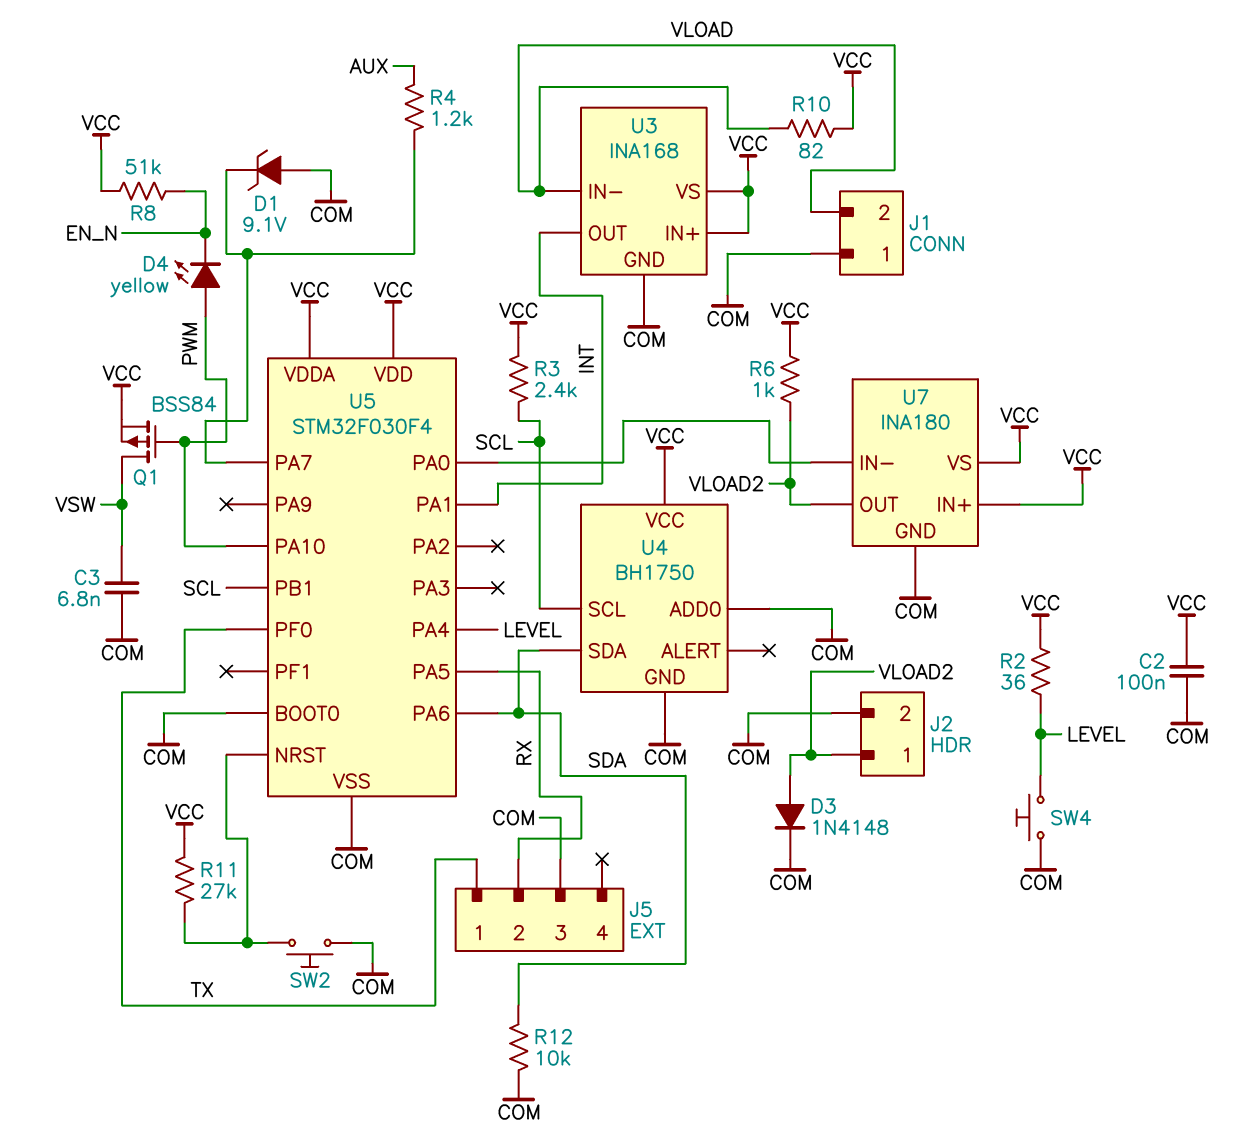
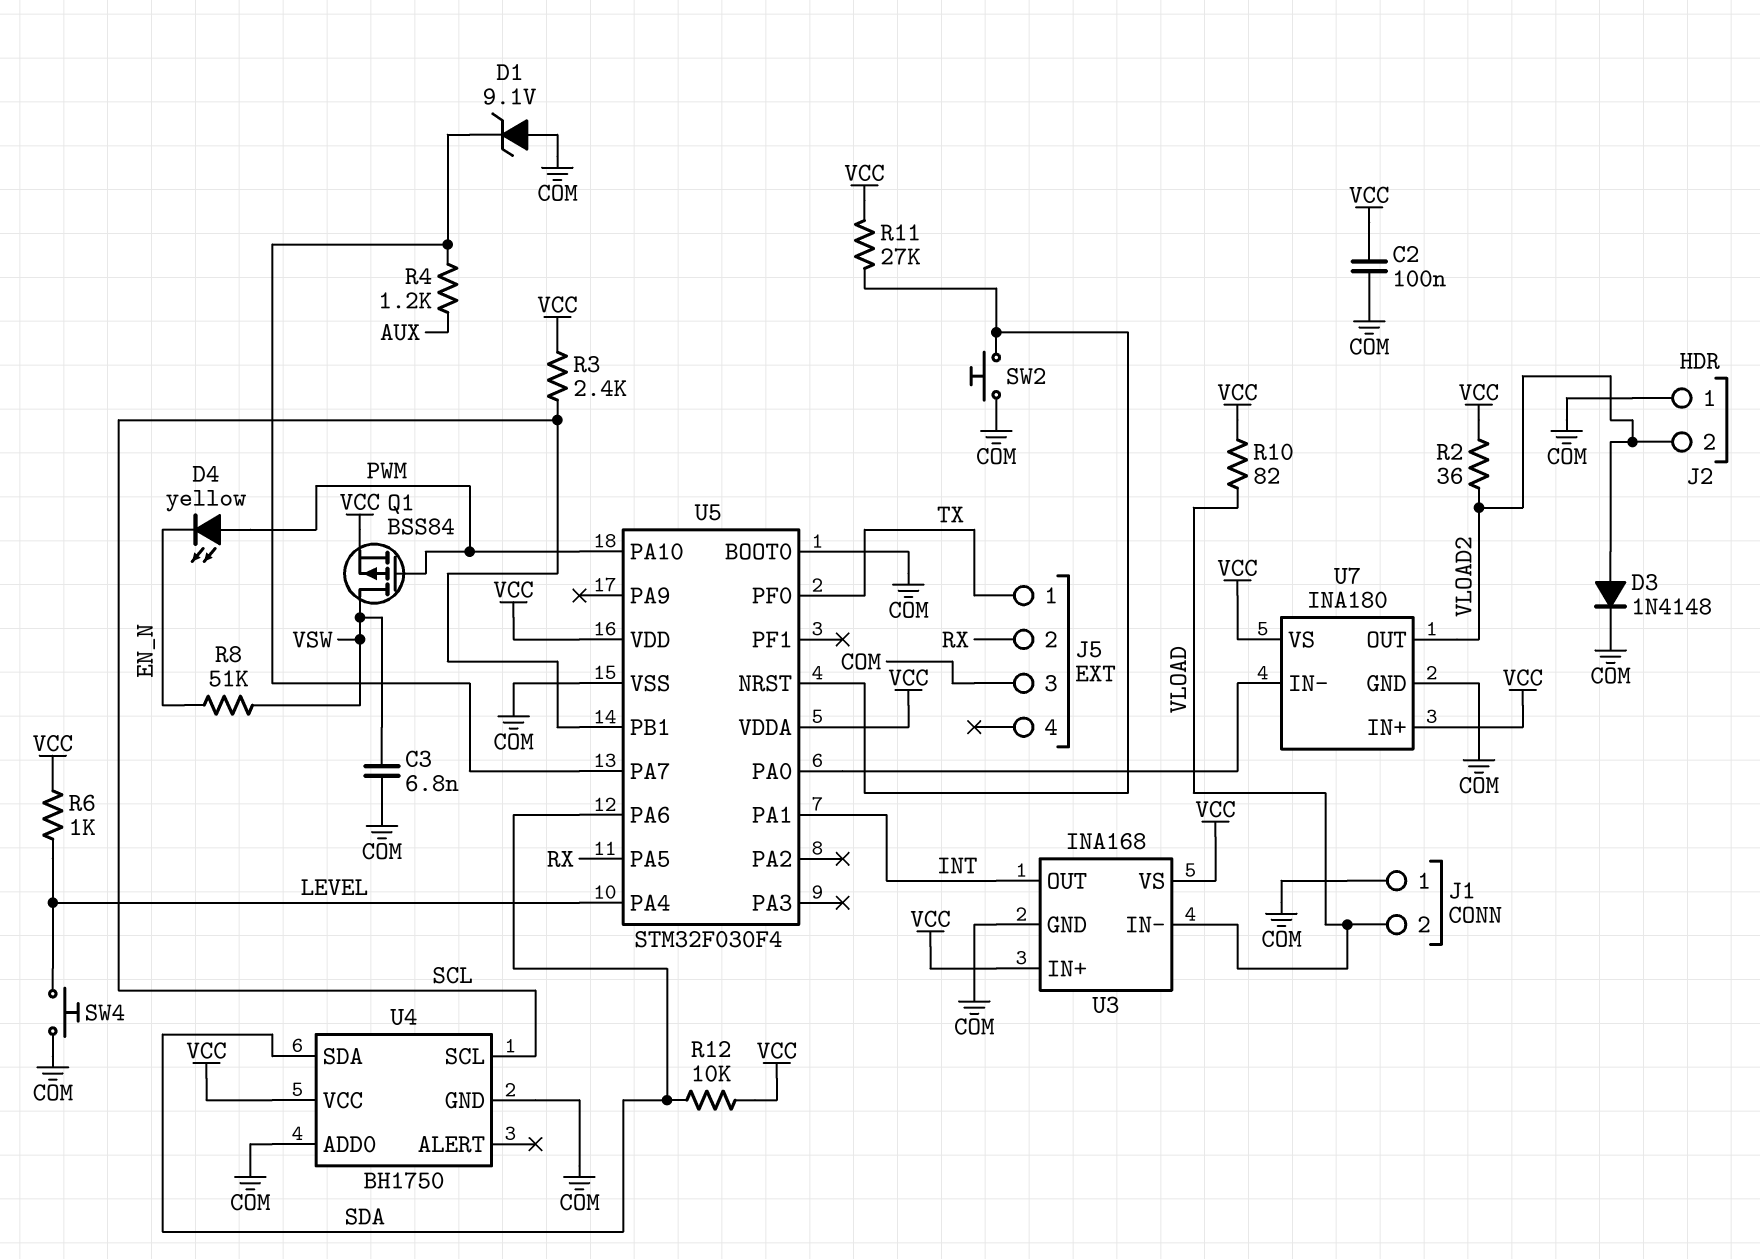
J2 pin 1: VLOAD2 -> COM
J2 pin 2: COM -> VLOAD2
R2: 36 (LEVEL, VCC) -> 36 (VCC, VLOAD2)
R6: 1k (VCC, VLOAD2) -> 1k (LEVEL, VCC)
R8: 51k (EN_N, VCC) -> 51k (EN_N, VSW)
R12: 10k (COM, SDA) -> 10k (SDA, VCC)

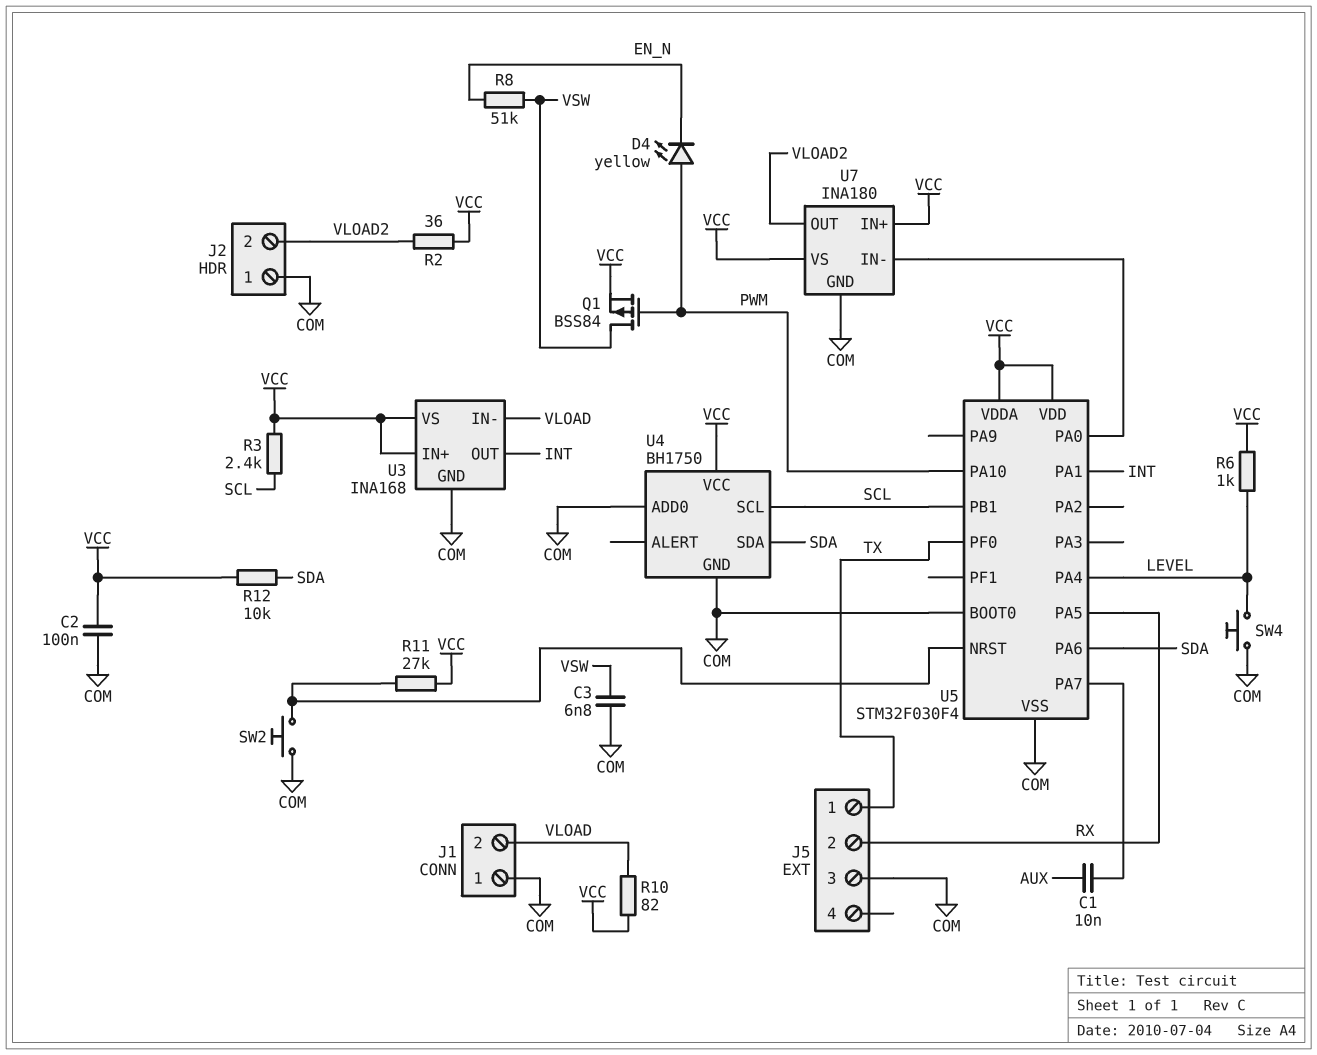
C1: none -> 10nF (AUX, U5/PA7)
D1: zener 9.1V (A COM, K U5/PA7) -> none
D3: diode 1N4148 (A VLOAD2, K COM) -> none
R4: 1.2k (AUX, U5/PA7) -> none

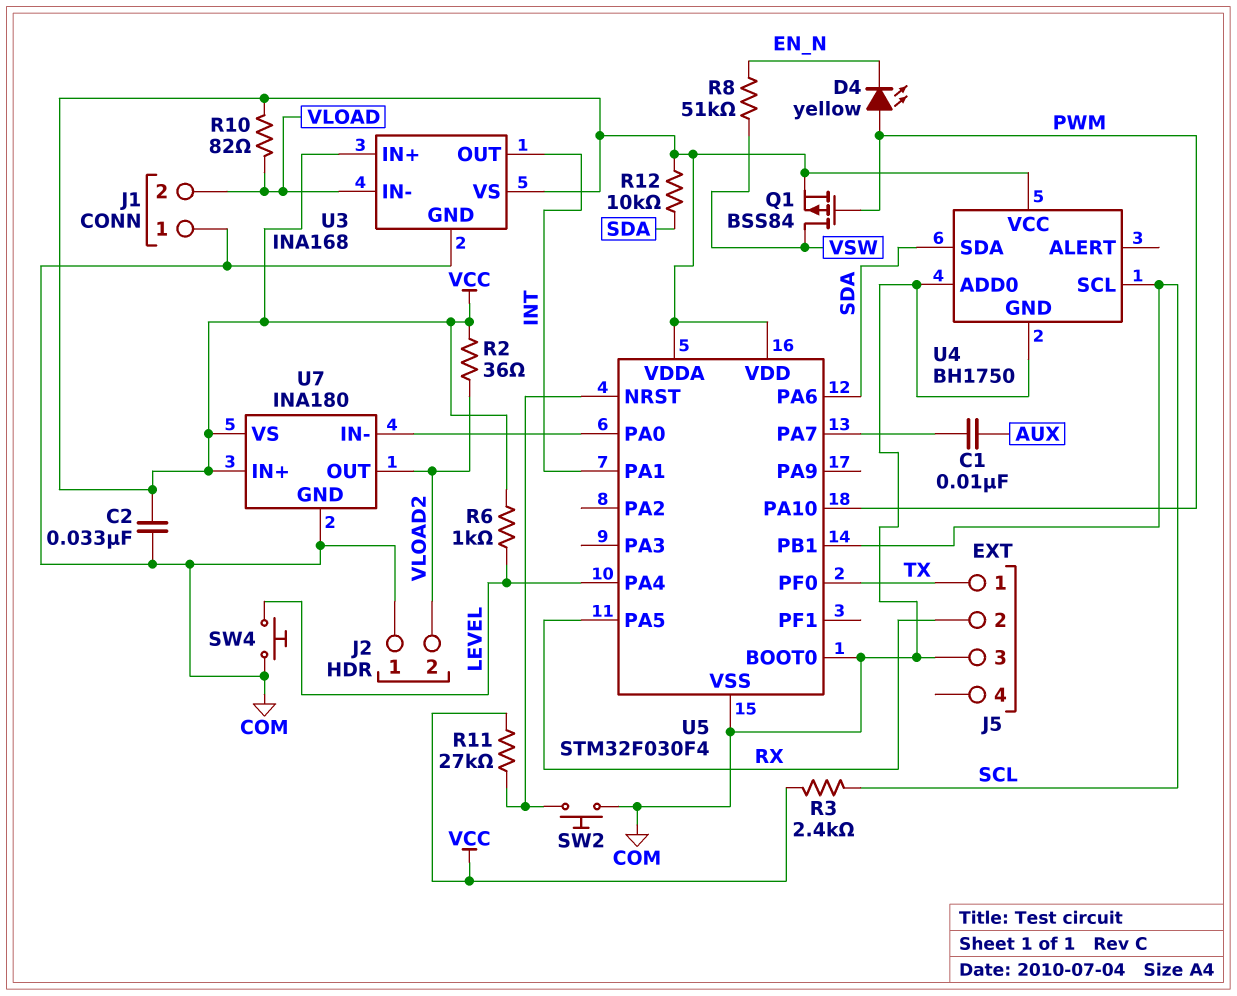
C2: 100nF (COM, VCC) -> 33nF (COM, VCC)
C3: 6.8nF (COM, VSW) -> none

